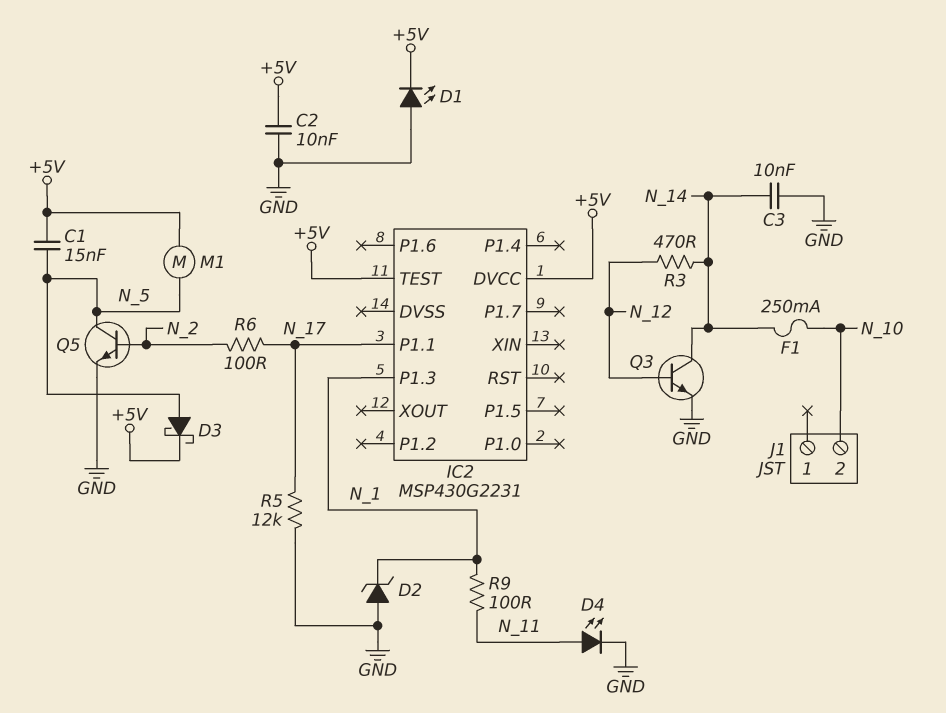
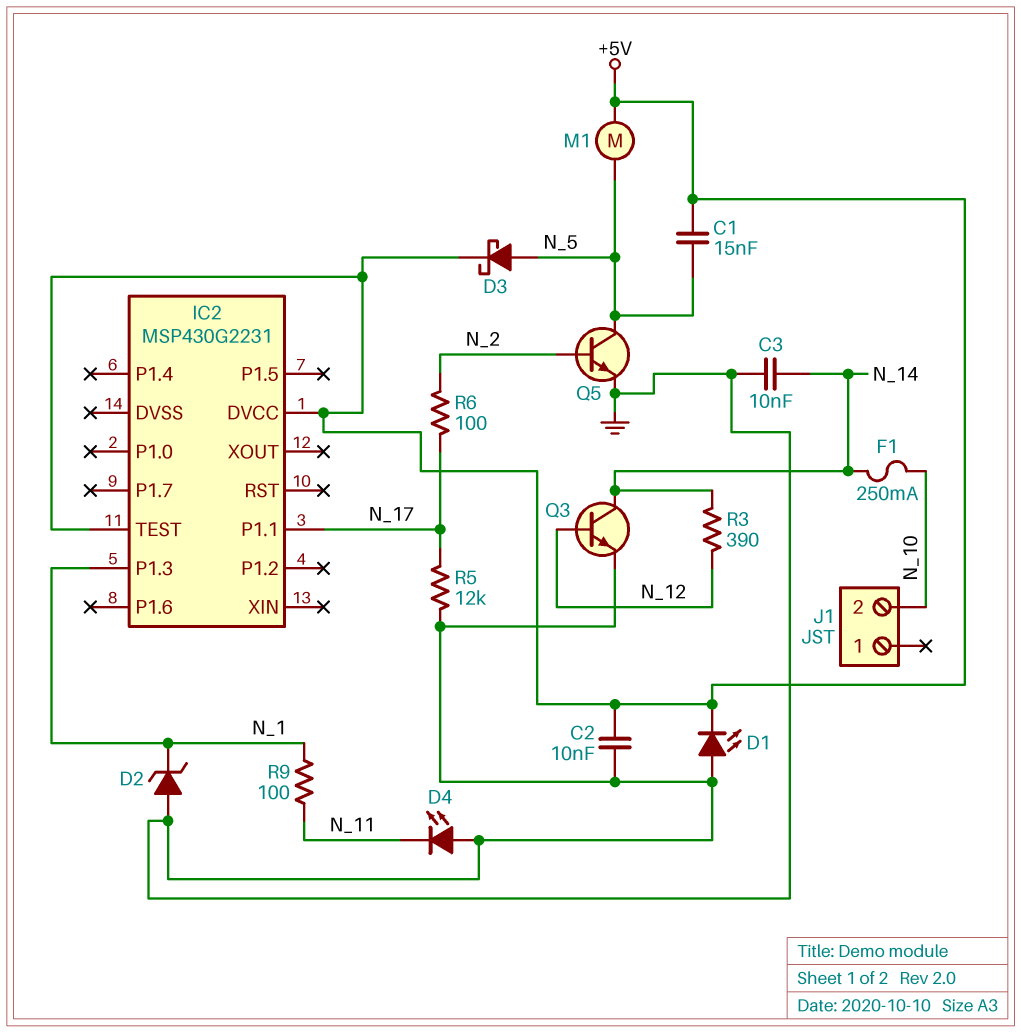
D4: LED (A N_11, K GND) -> LED (A GND, K N_11)
R3: 470 (N_12, N_14) -> 390 (N_12, N_14)

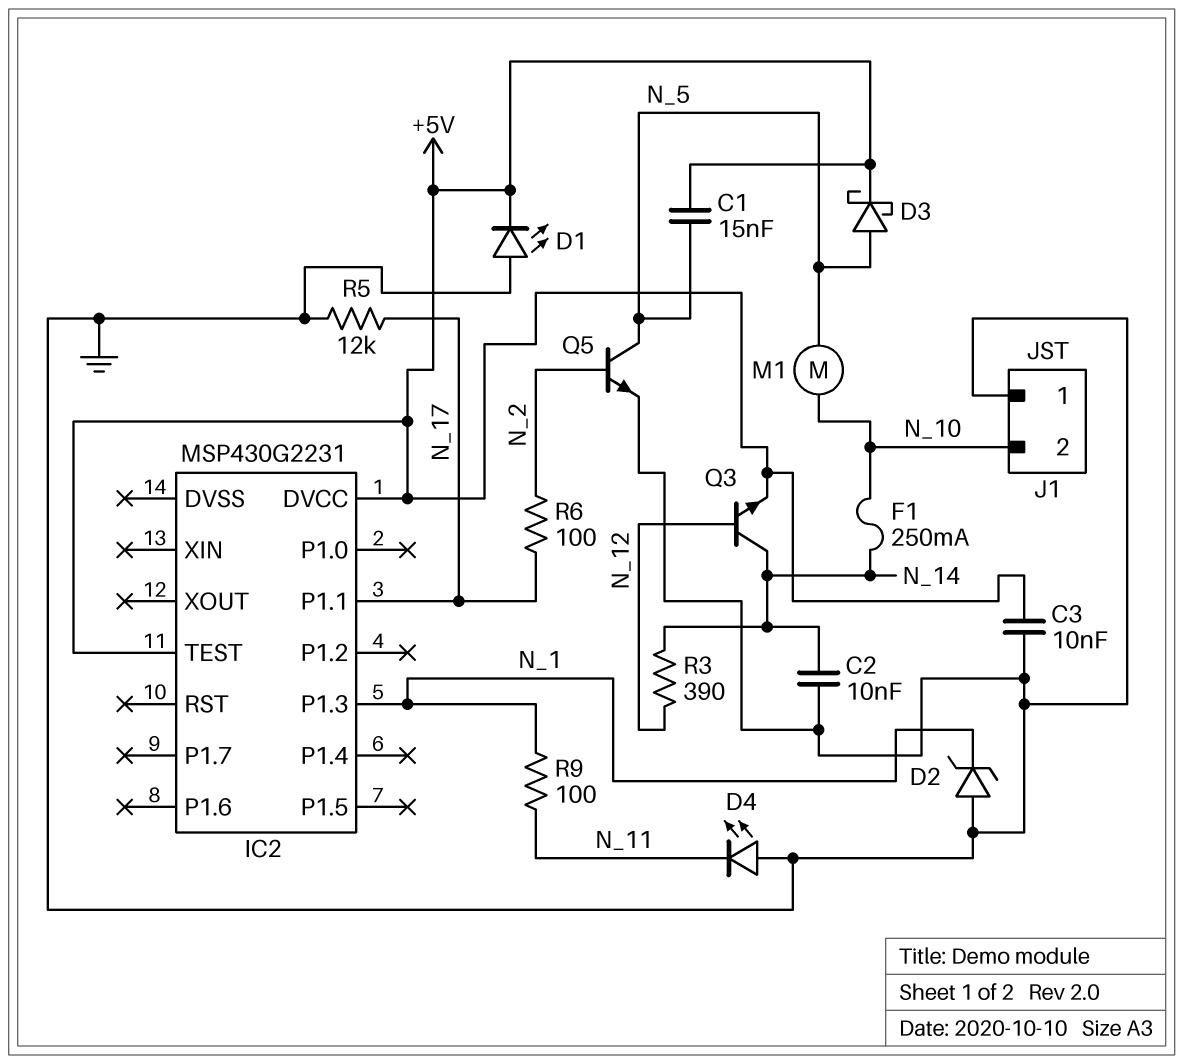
C2: 10nF (+5V, GND) -> 10nF (GND, N_14)
C3: 10nF (GND, N_14) -> 10nF (+5V, GND)
J1 pin 1: none -> GND
M1: motor (+5V, N_5) -> motor (N_5, N_10)
Q3: NPN (B N_12, C N_14, E GND) -> NPN (B N_12, C N_14, E +5V)

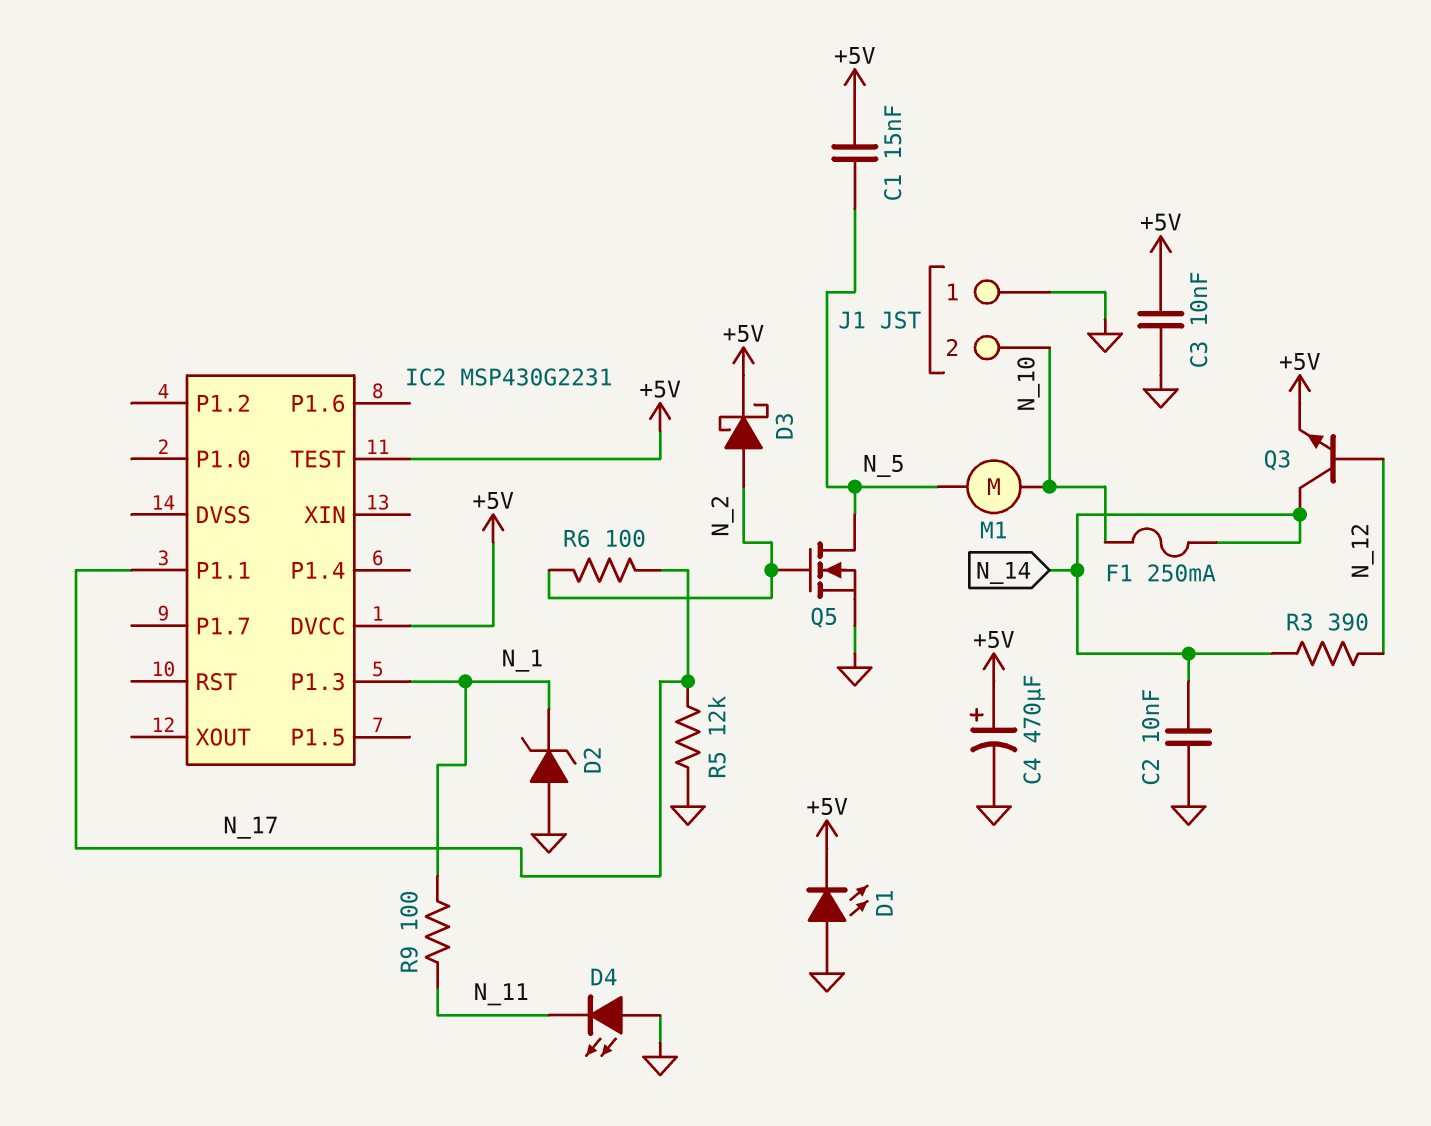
C4: none -> 470uF (plus +5V, minus GND)
D3: schottky (A N_5, K +5V) -> schottky (A N_2, K +5V)
Q5: NPN (B N_2, C N_5, E GND) -> NMOS (G N_2, D N_5, S GND)

